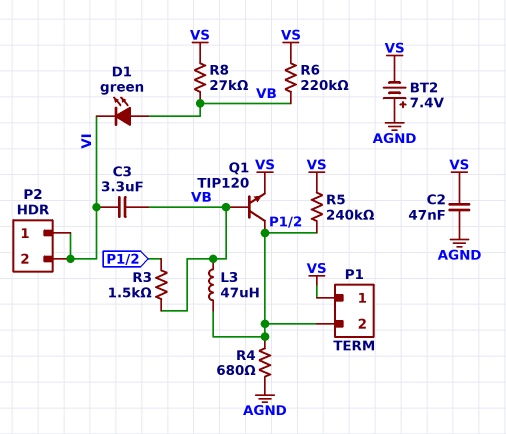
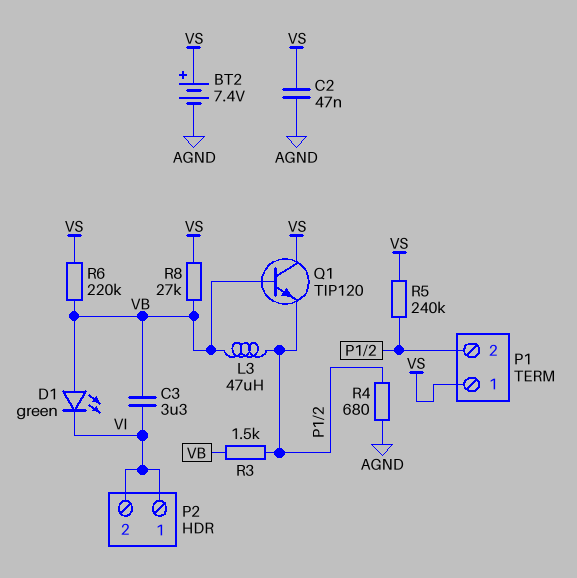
BT2: 7.4V (plus AGND, minus VS) -> 7.4V (plus VS, minus AGND)
Q1: NPN TIP120 (B VB, C P1/2, E VS) -> NPN TIP120 (B VB, C VS, E P1/2)

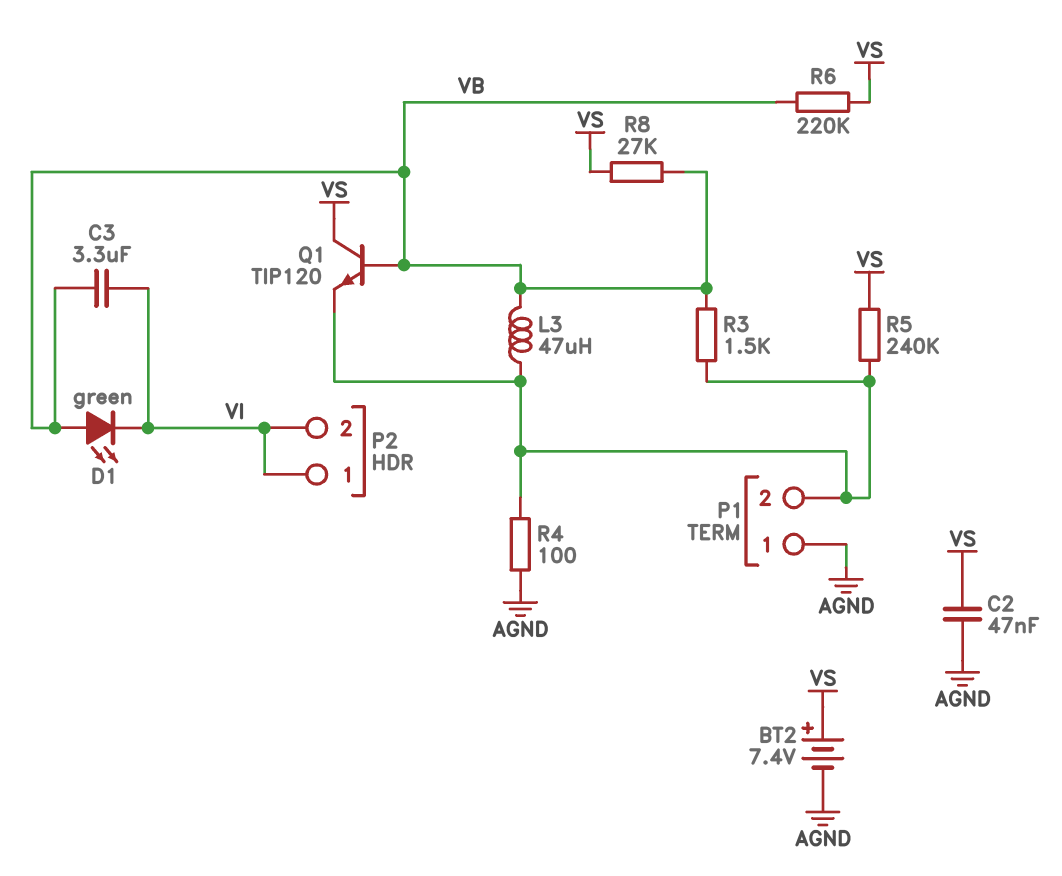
P1 pin 1: VS -> AGND
R4: 680 (AGND, P1/2) -> 100 (AGND, P1/2)

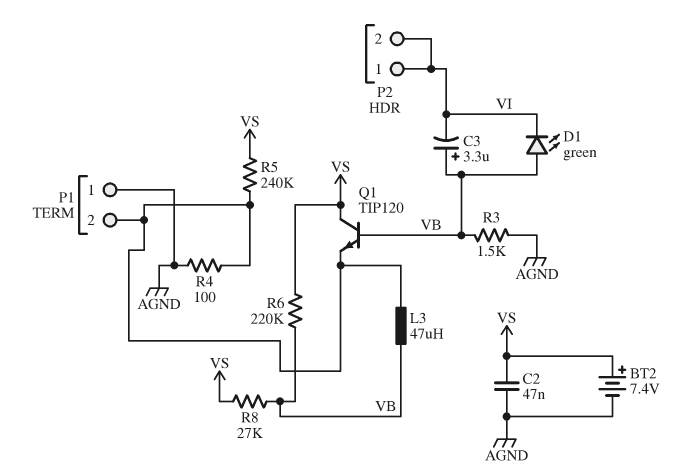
C3: 3.3uF (VB, VI) -> 3.3uF (plus VB, minus VI)
R3: 1.5k (P1/2, VB) -> 1.5k (AGND, VB)

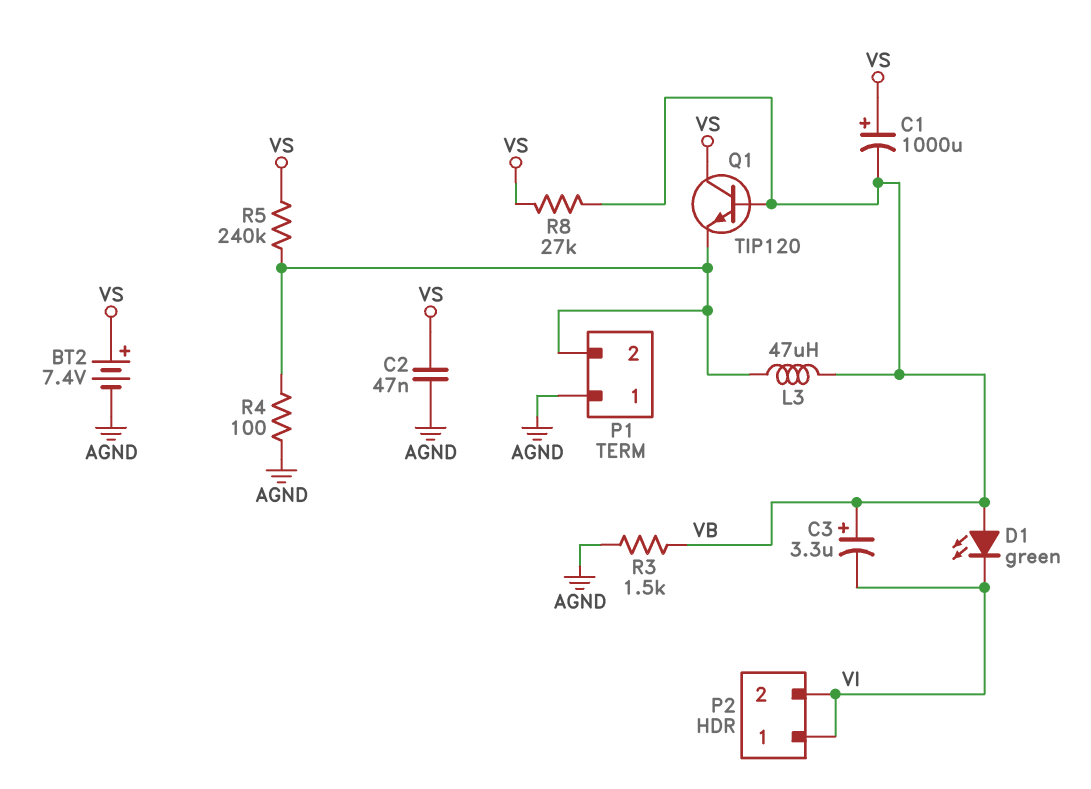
C1: none -> 1000uF (plus VS, minus VB)
R6: 220k (VB, VS) -> none

